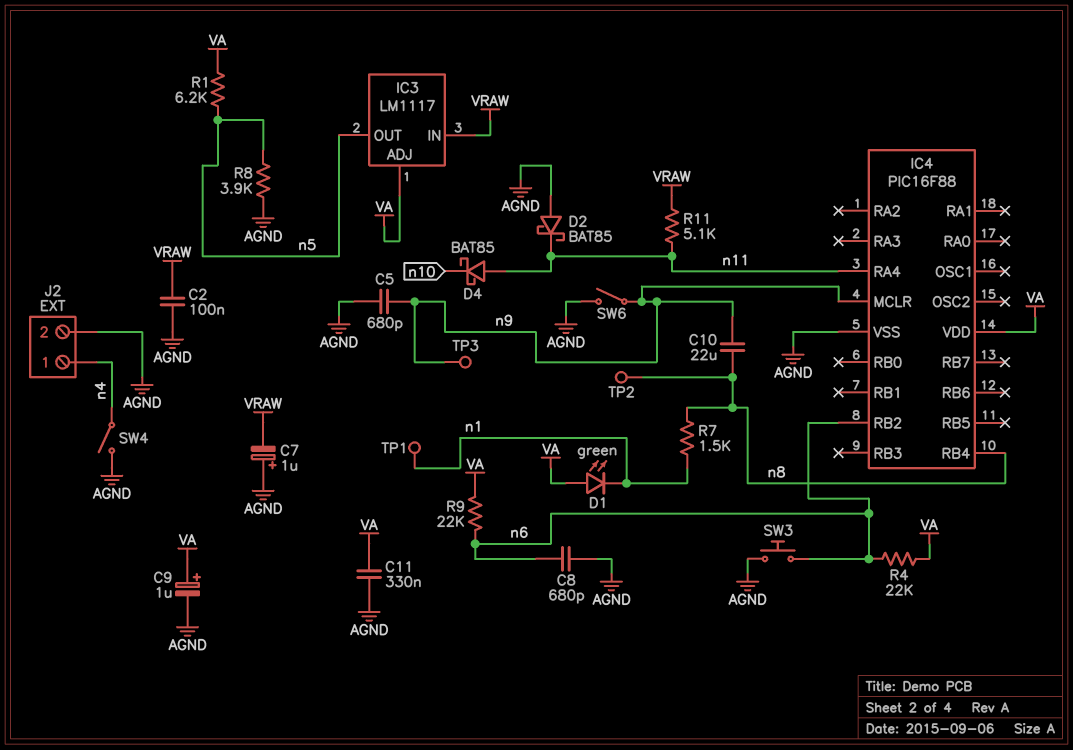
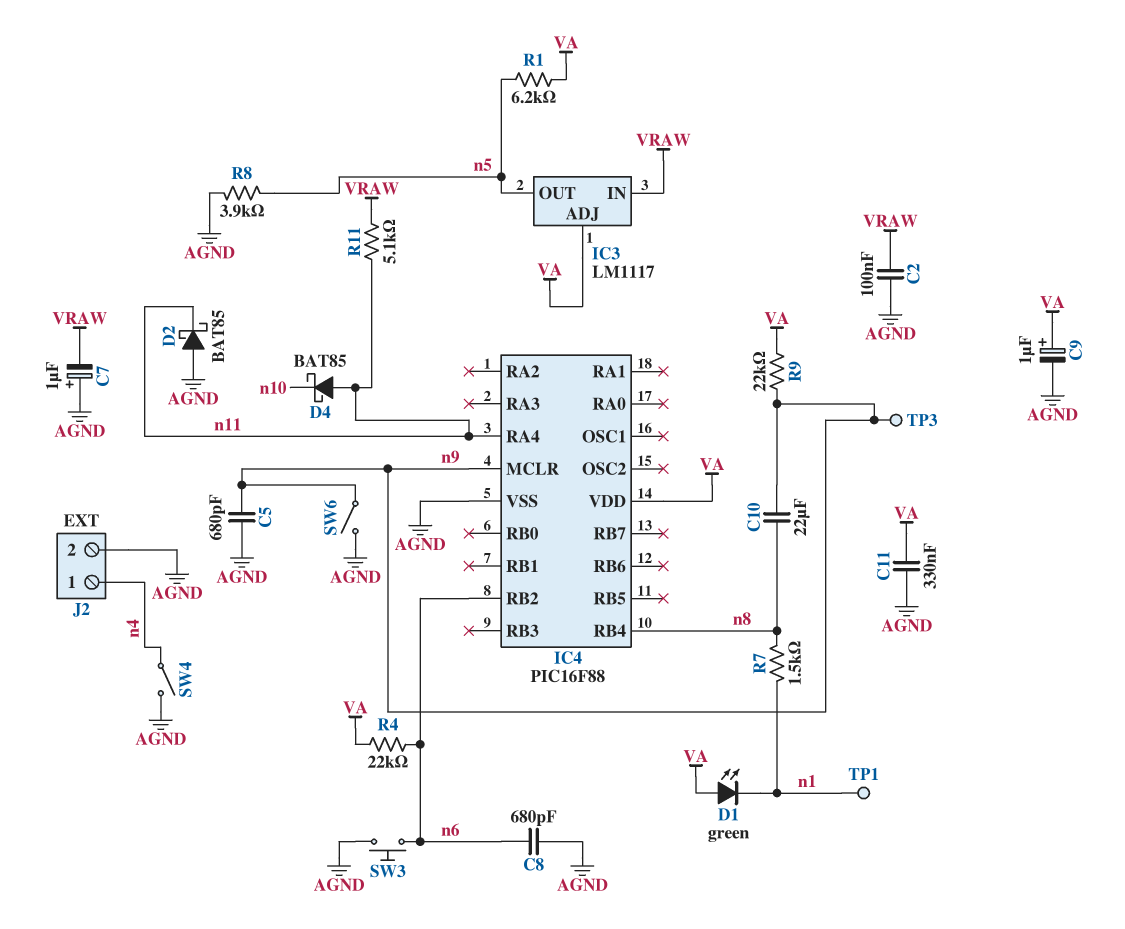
R9: 22k (VA, n6) -> 22k (VA, n9)
TP2: test point (n8) -> none

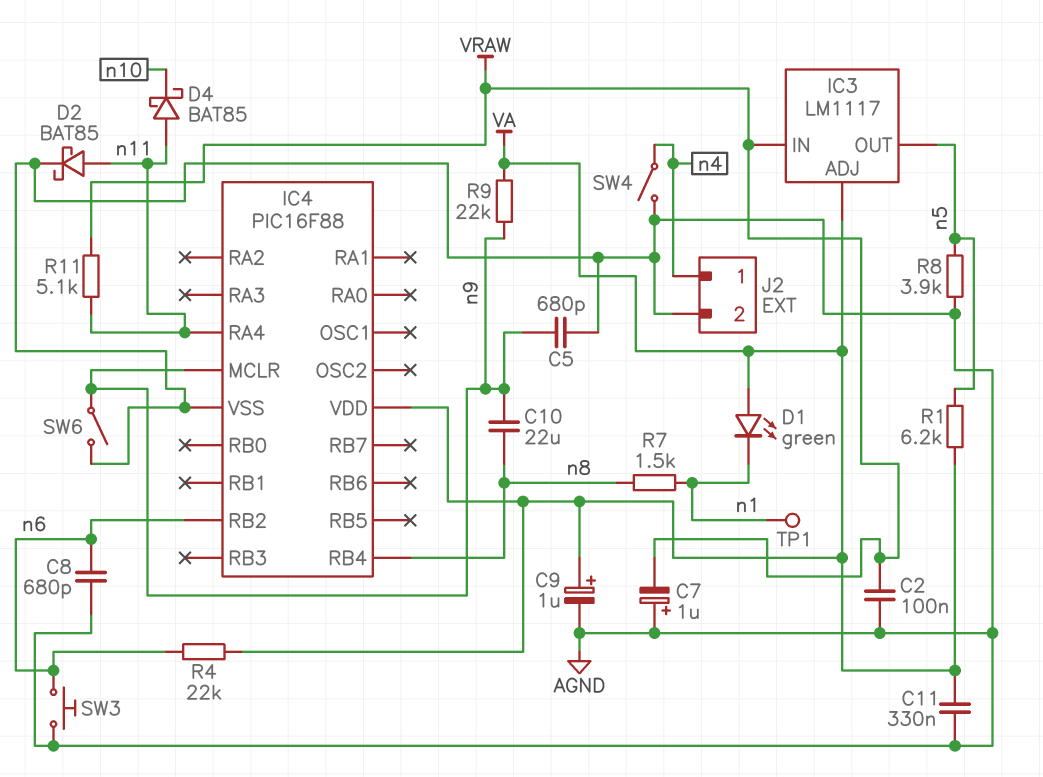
D2: schottky BAT85 (A AGND, K n11) -> schottky BAT85 (A n11, K AGND)
TP3: test point (n9) -> none

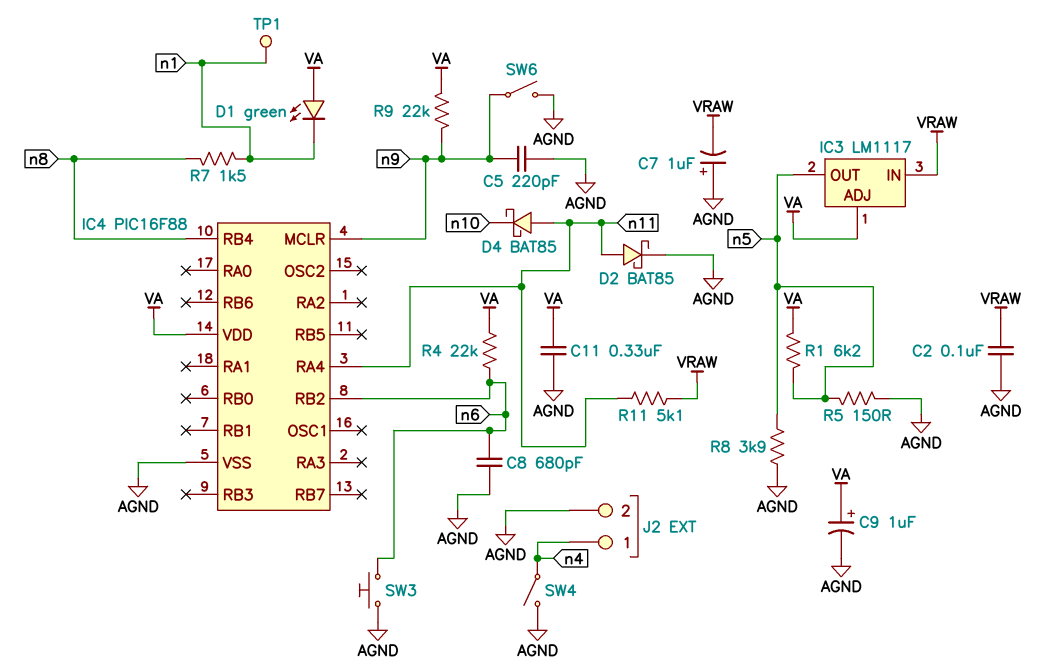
C5: 680pF (AGND, n9) -> 220pF (AGND, n9)
C10: 22uF (n8, n9) -> none
R5: none -> 150 (AGND, n5)

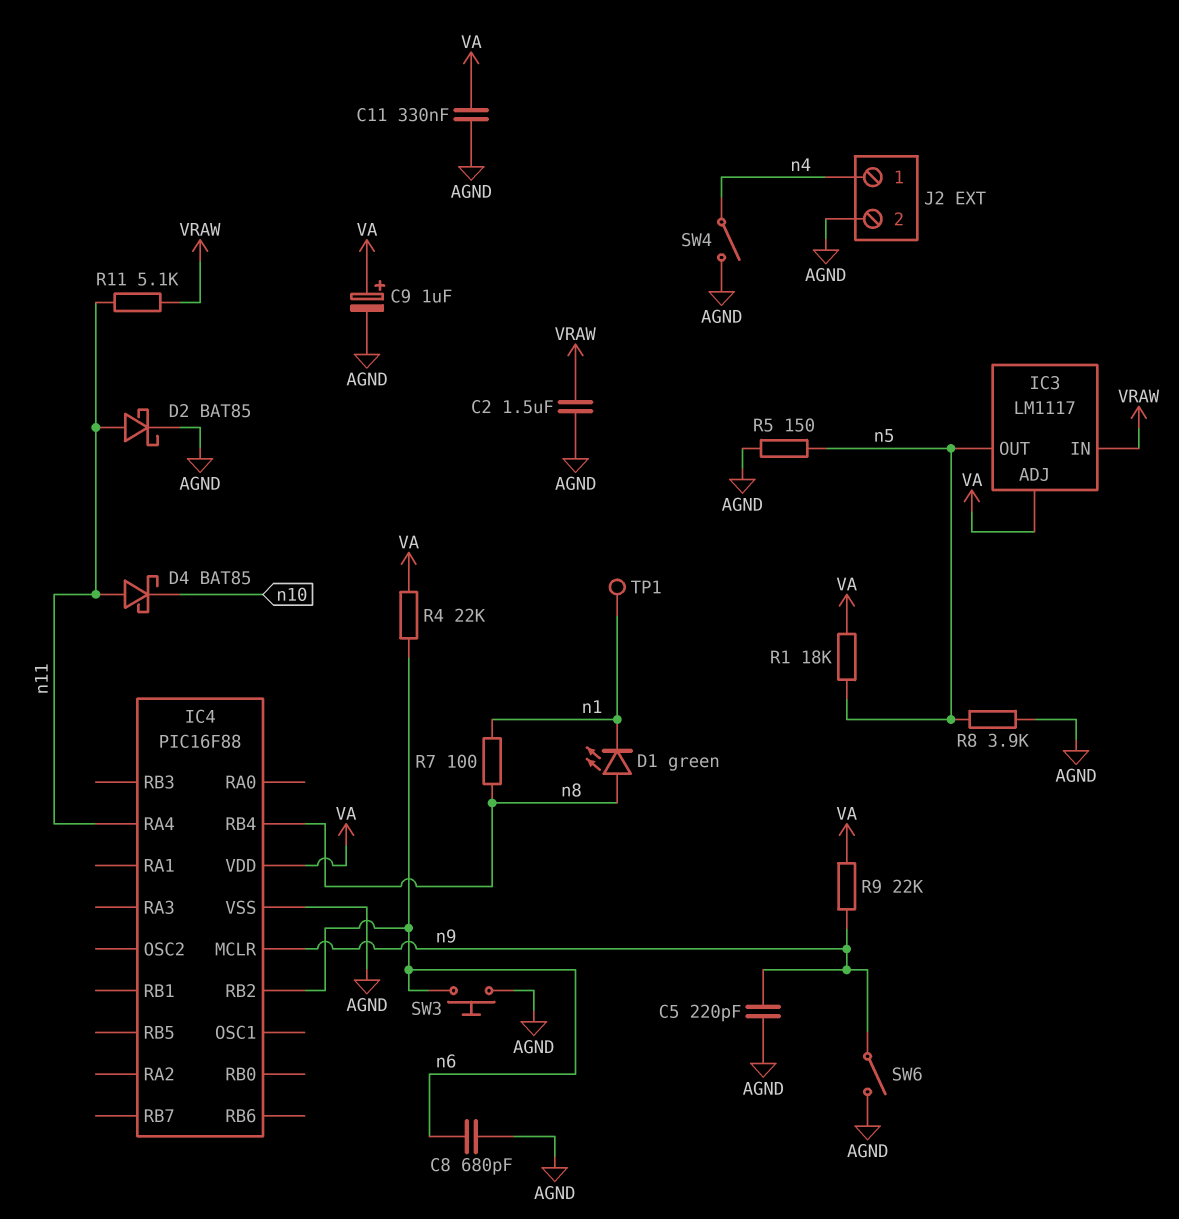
C2: 100nF (AGND, VRAW) -> 1.5uF (AGND, VRAW)
C7: 1uF (plus AGND, minus VRAW) -> none
D1: LED green (A VA, K n1) -> LED green (A n8, K n1)
R1: 6.2k (VA, n5) -> 18k (VA, n5)
R7: 1.5k (n1, n8) -> 100 (n1, n8)

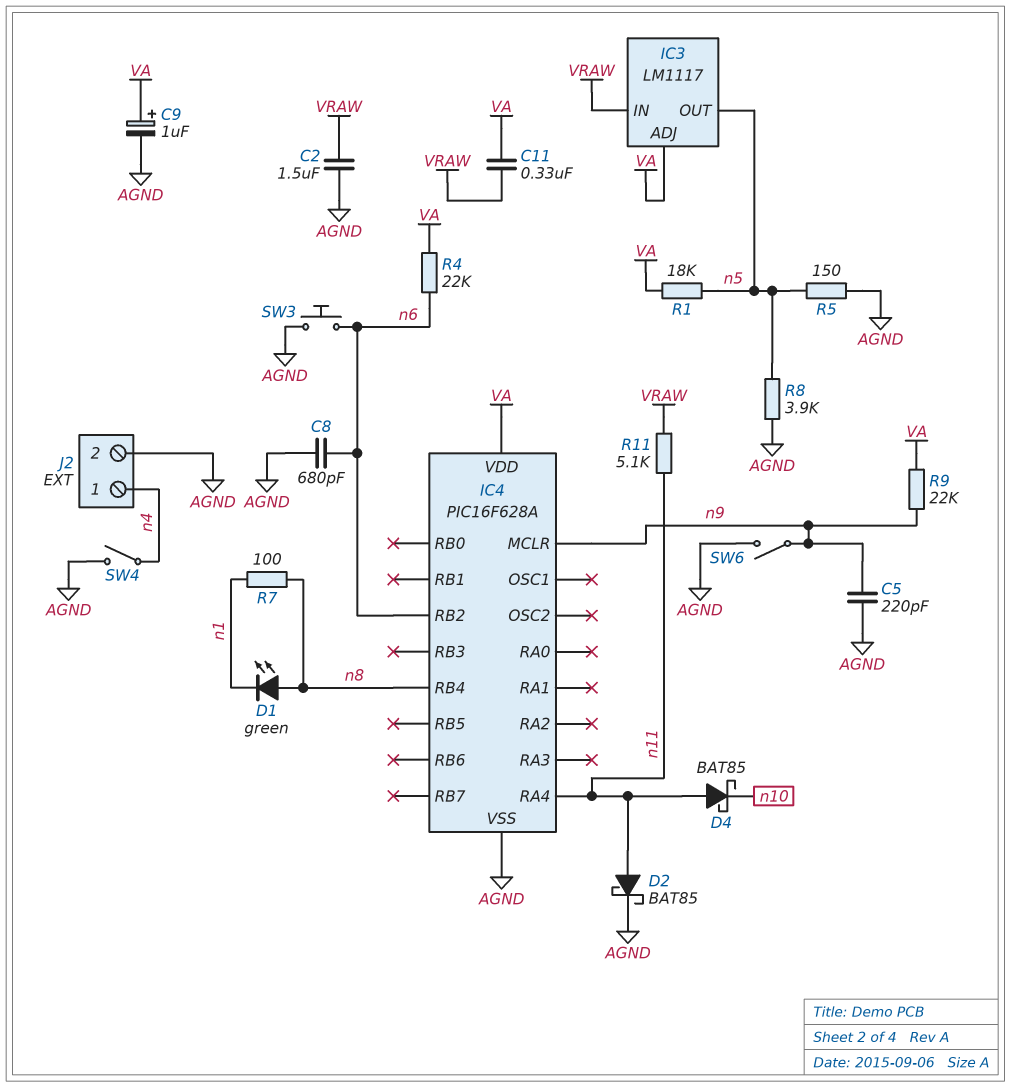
C11: 330nF (AGND, VA) -> 330nF (VA, VRAW)
IC4: PIC16F88 -> PIC16F628A
TP1: test point (n1) -> none

